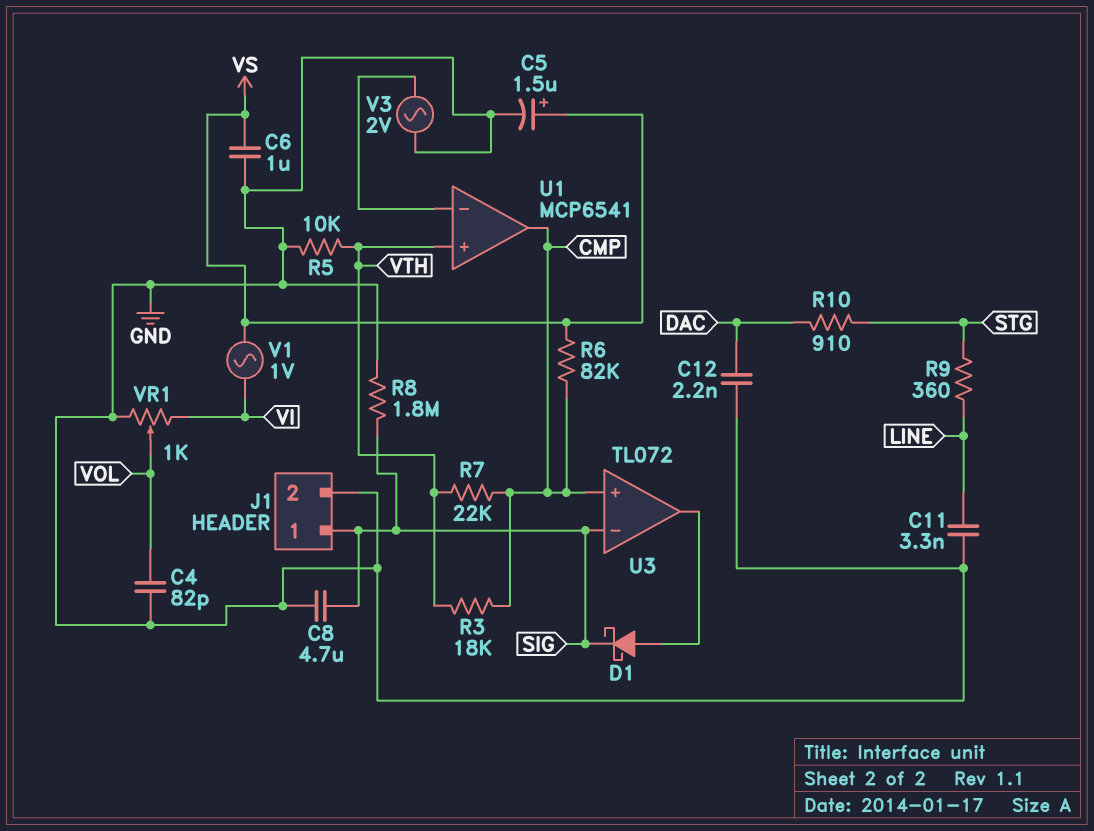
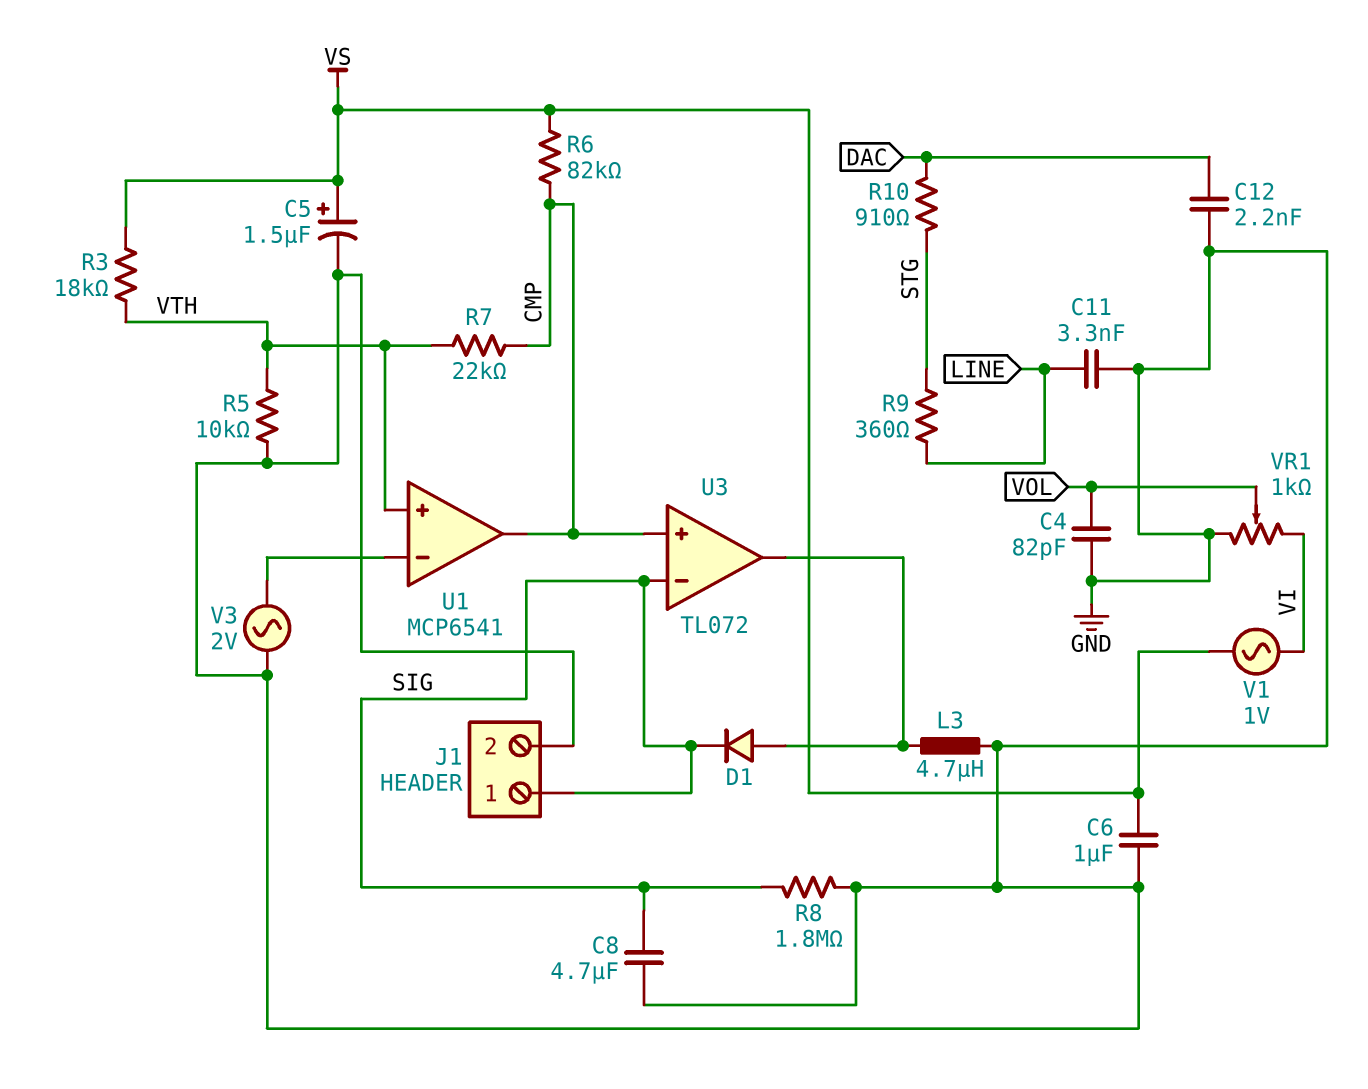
D1: schottky (A U3/out, K SIG) -> diode (A U3/out, K SIG)
L3: none -> 4.7uH (GND, U3/out)
R3: 18k (CMP, VTH) -> 18k (VS, VTH)

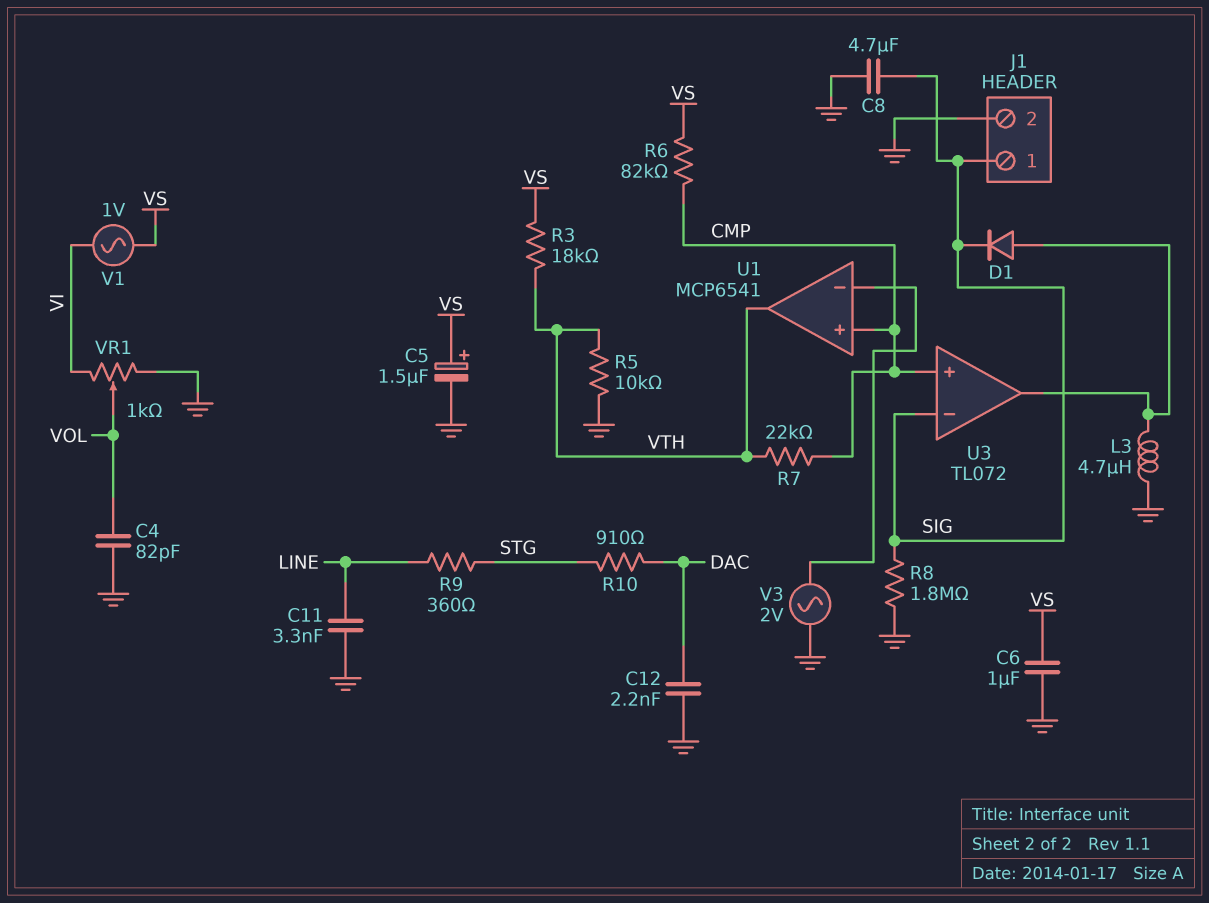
U1 pin in+: VTH -> CMP
U1 pin out: CMP -> VTH

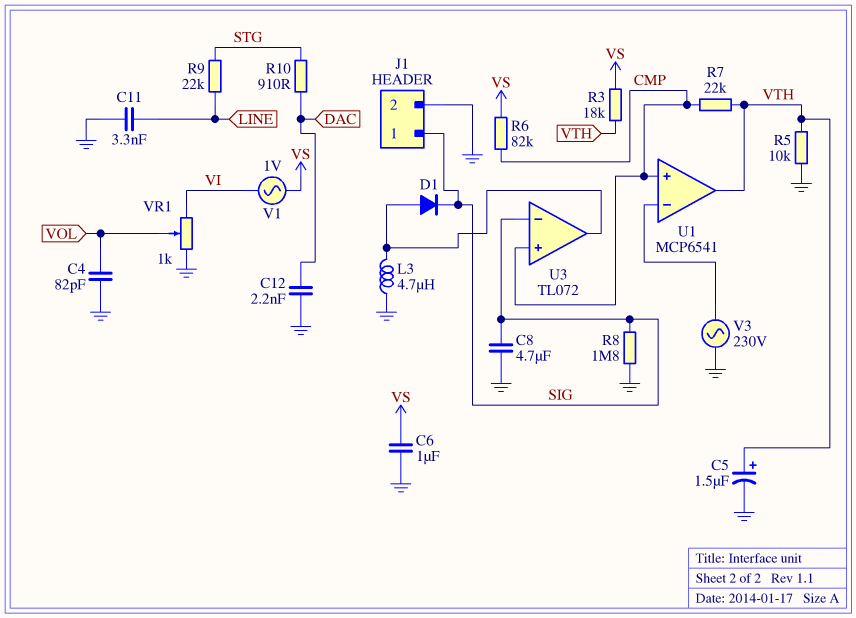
C5: 1.5uF (plus VS, minus GND) -> 1.5uF (plus VTH, minus GND)
R9: 360 (LINE, STG) -> 22k (LINE, STG)
V3: AC 2V (GND, U1/in-) -> AC 230V (GND, U1/in-)

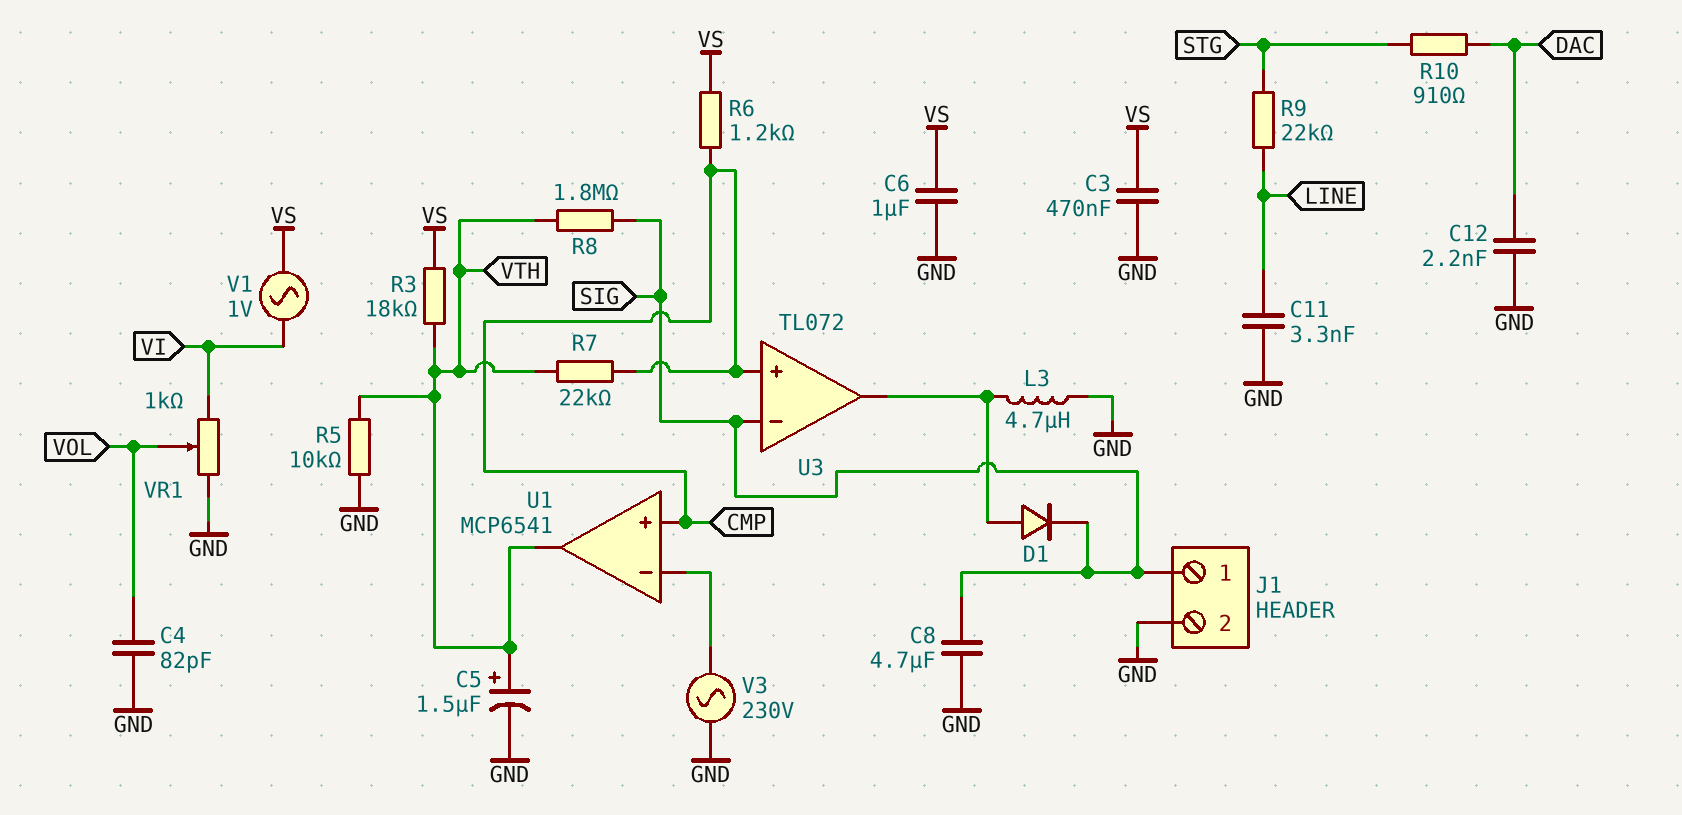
C3: none -> 470nF (GND, VS)
R6: 82k (CMP, VS) -> 1.2k (CMP, VS)
R8: 1.8M (GND, SIG) -> 1.8M (SIG, VTH)

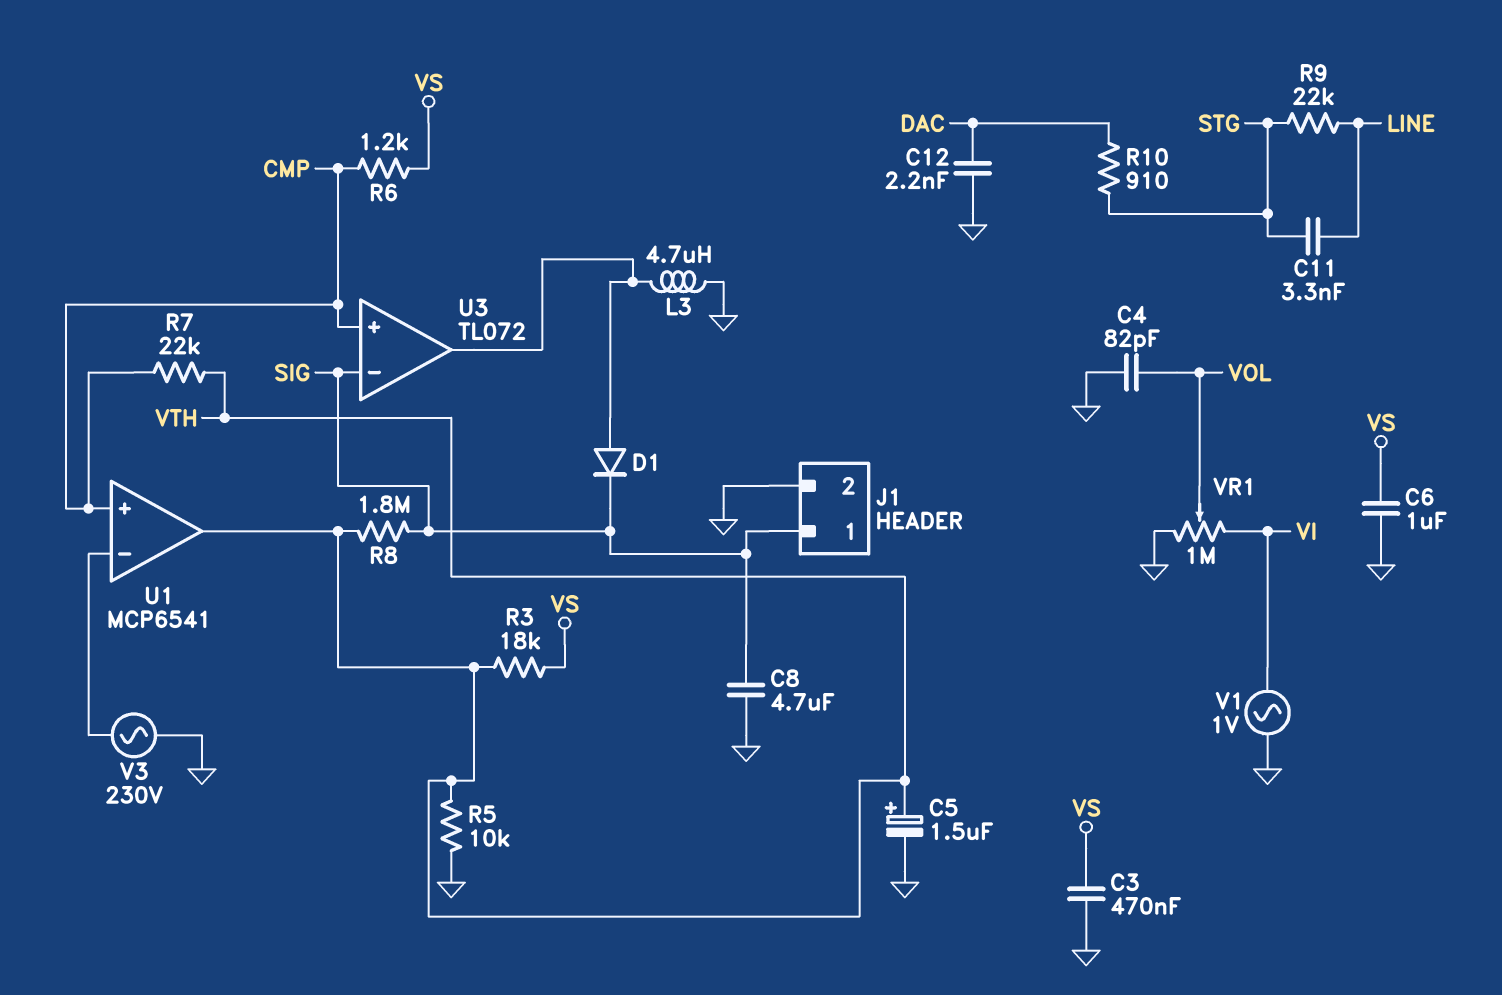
C11: 3.3nF (GND, LINE) -> 3.3nF (LINE, STG)
V1: AC 1V (VI, VS) -> AC 1V (GND, VI)
VR1: 1k (GND, VI, wiper VOL) -> 1M (GND, VI, wiper VOL)

